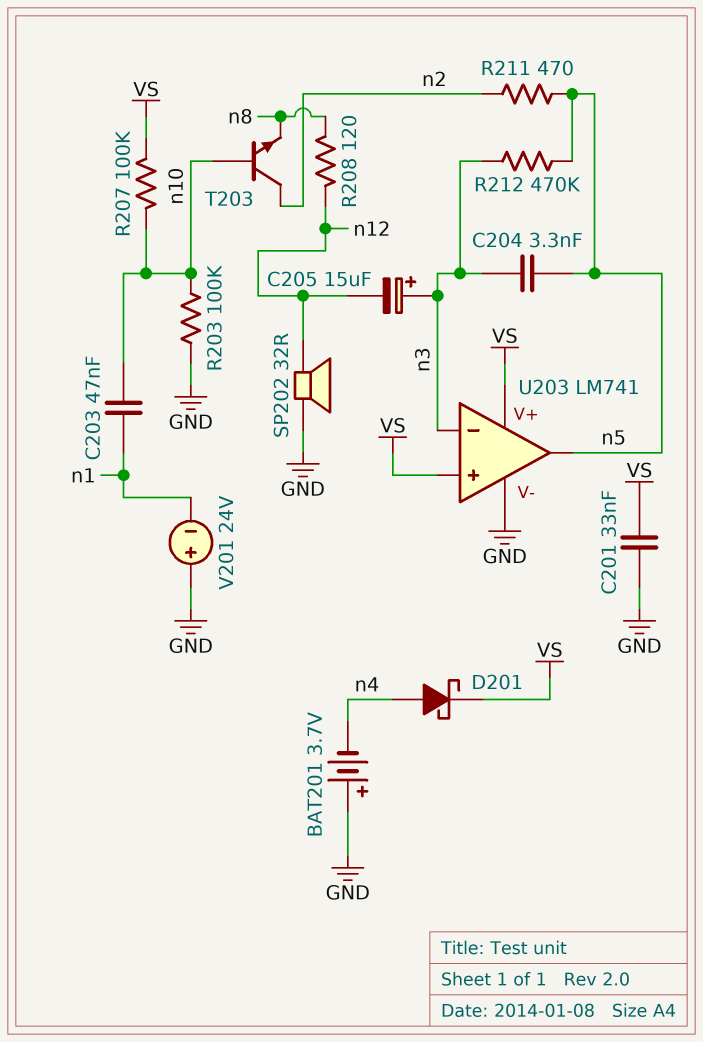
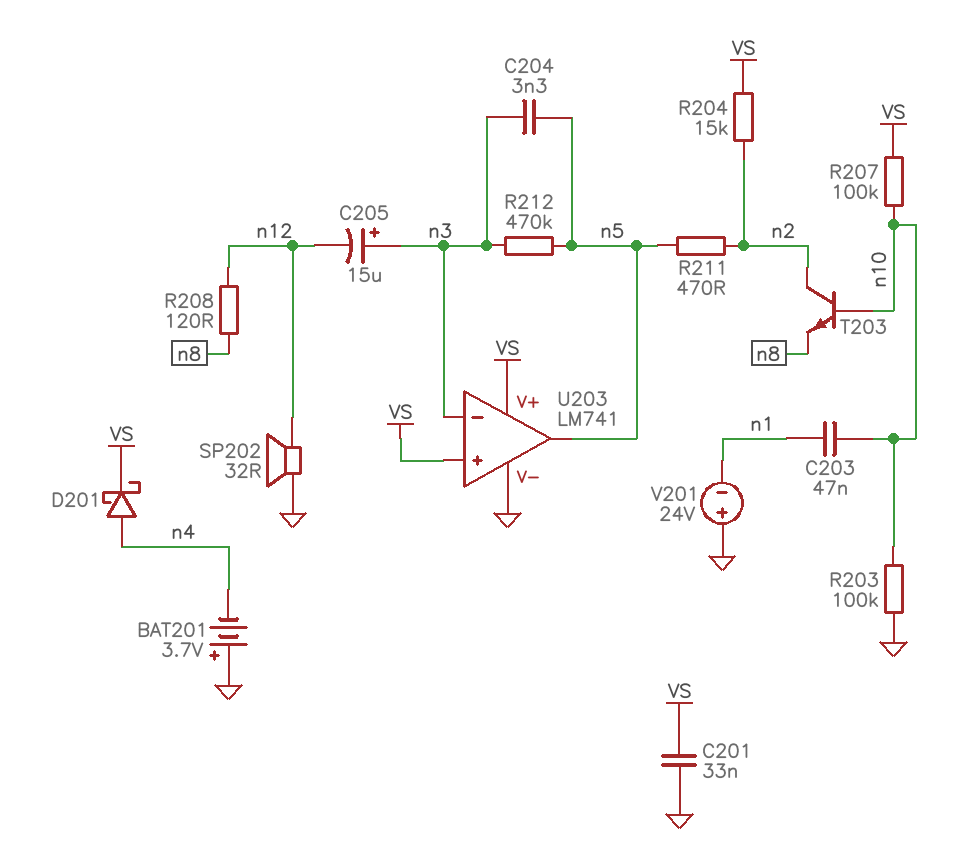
R204: none -> 15k (VS, n2)

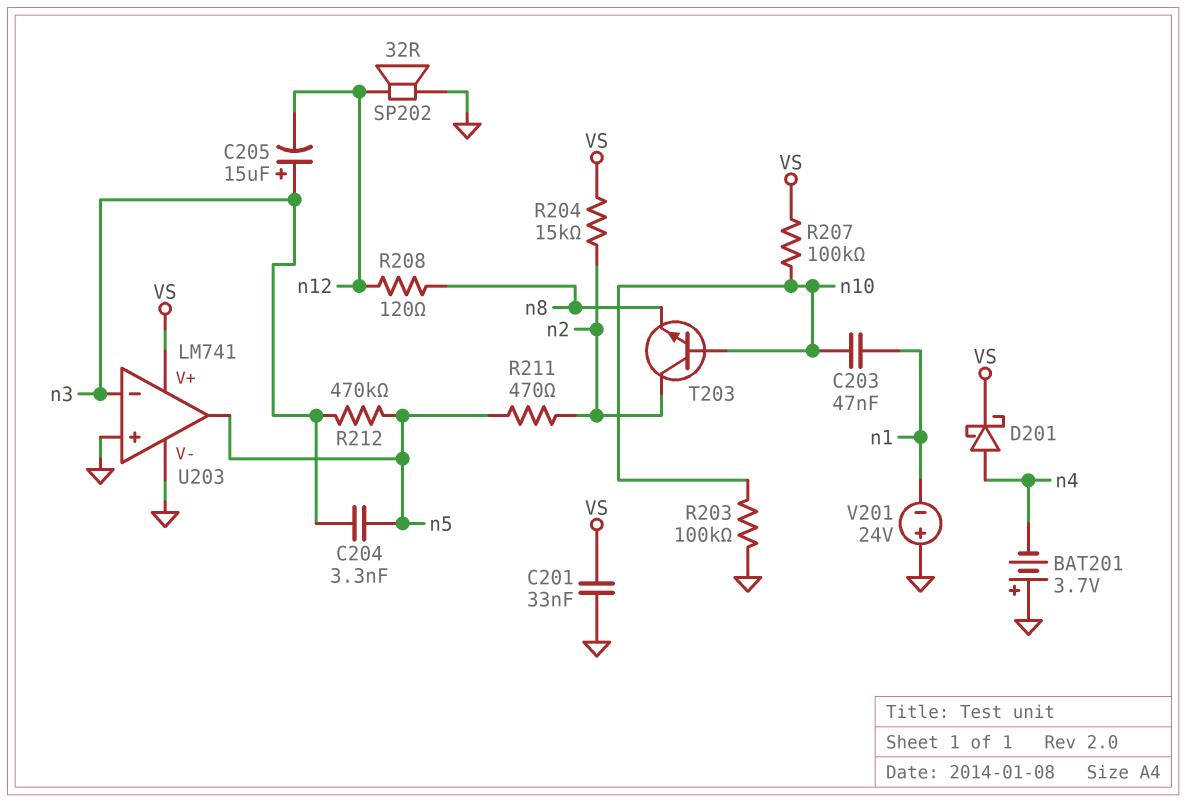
U203 pin in+: VS -> GND

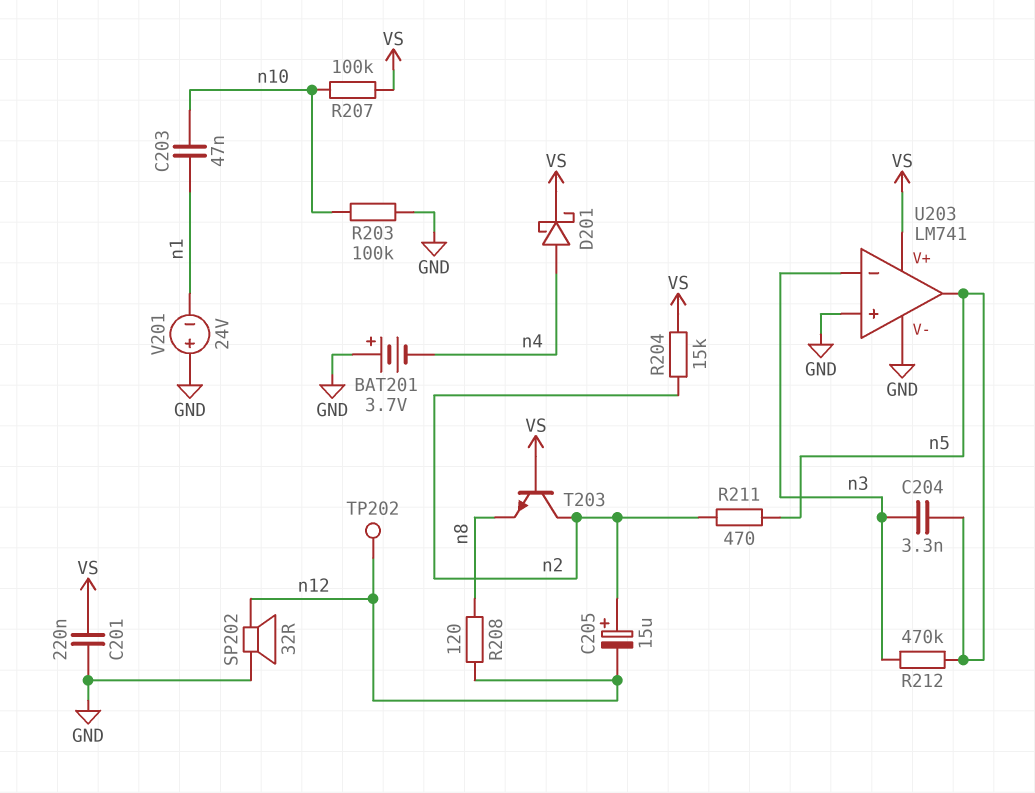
C201: 33nF (GND, VS) -> 220nF (GND, VS)
C205: 15uF (plus n3, minus n12) -> 15uF (plus n2, minus n12)
T203: NPN (B n10, C n2, E n8) -> NPN (B VS, C n2, E n8)
TP202: none -> test point (n12)

